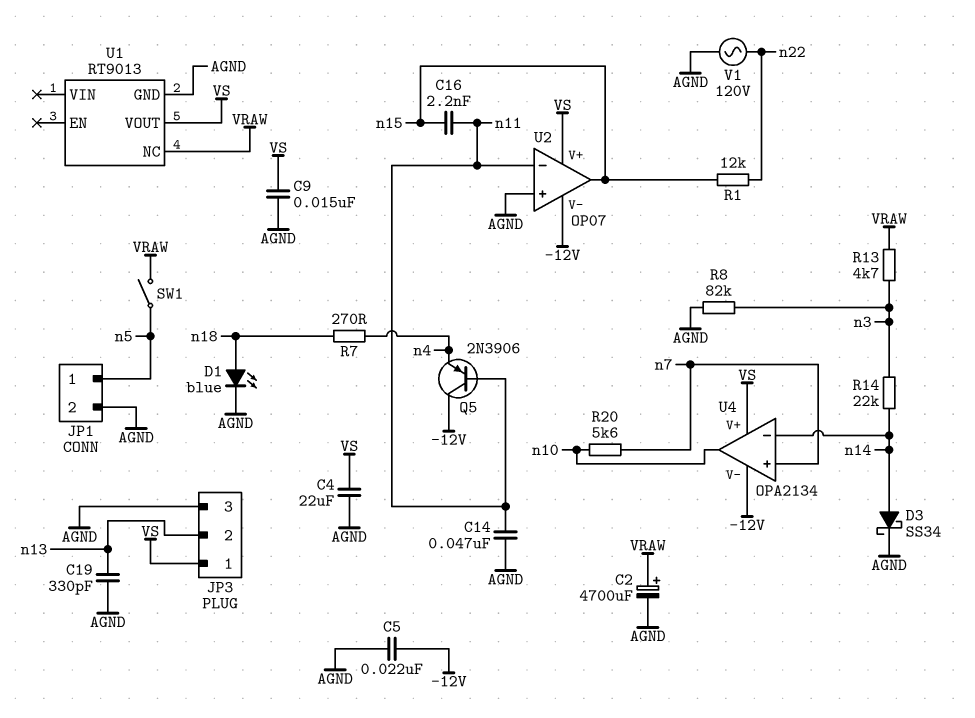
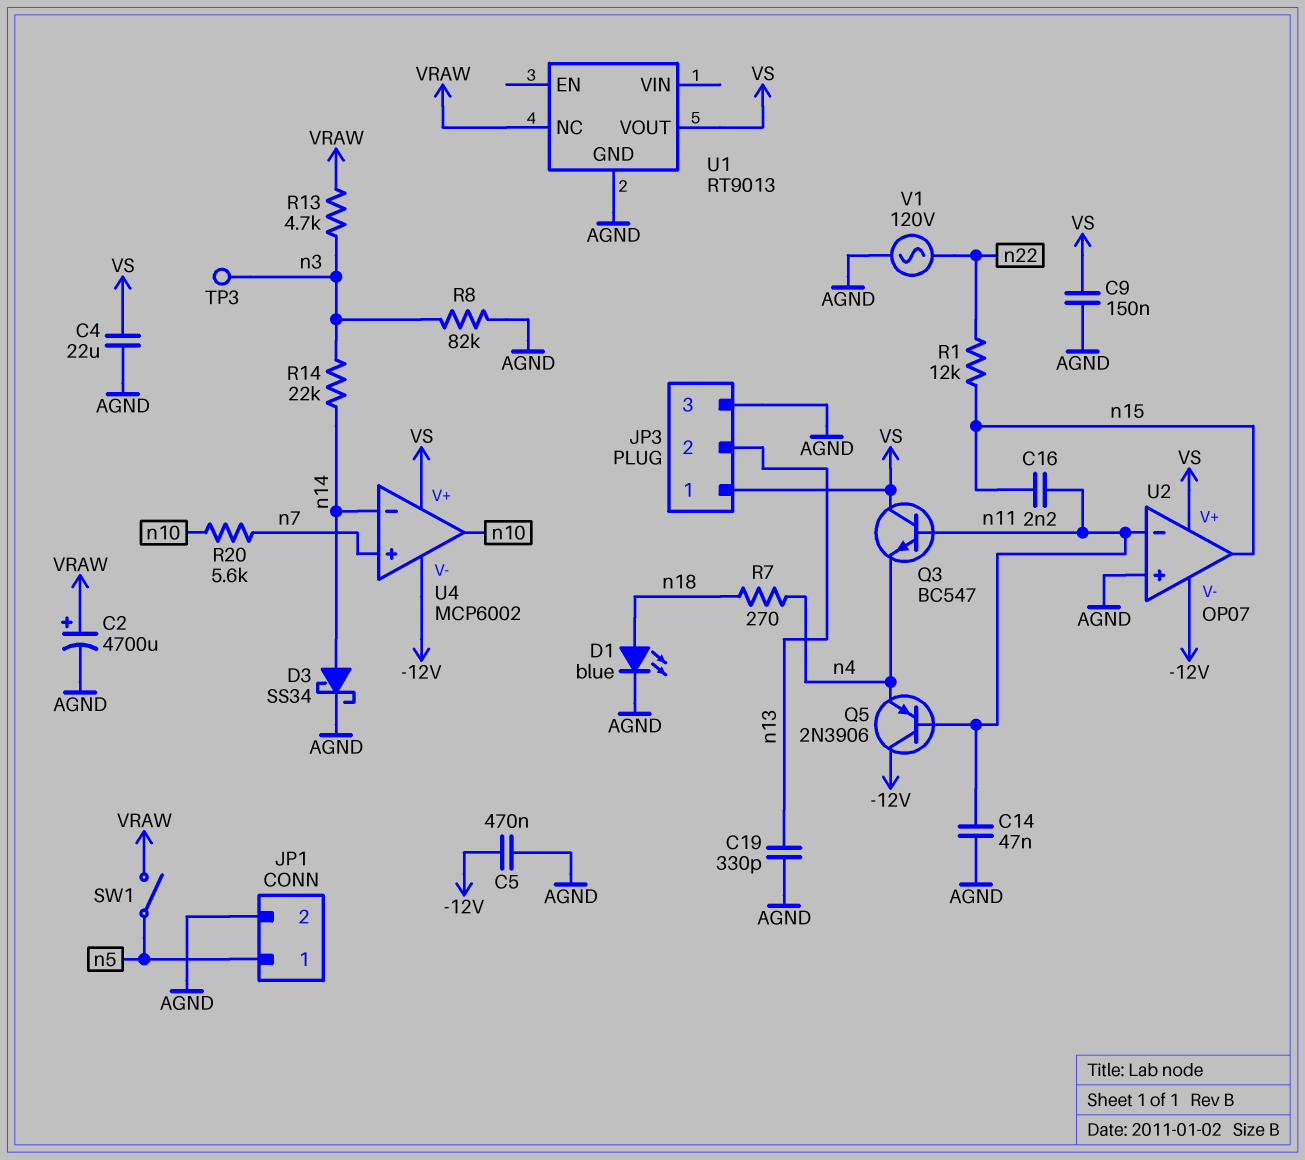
C5: 22nF (-12V, AGND) -> 470nF (-12V, AGND)
C9: 15nF (AGND, VS) -> 150nF (AGND, VS)
Q3: none -> NPN BC547 (B n11, C VS, E n4)
TP3: none -> test point (n3)
U4: OPA2134 -> MCP6002

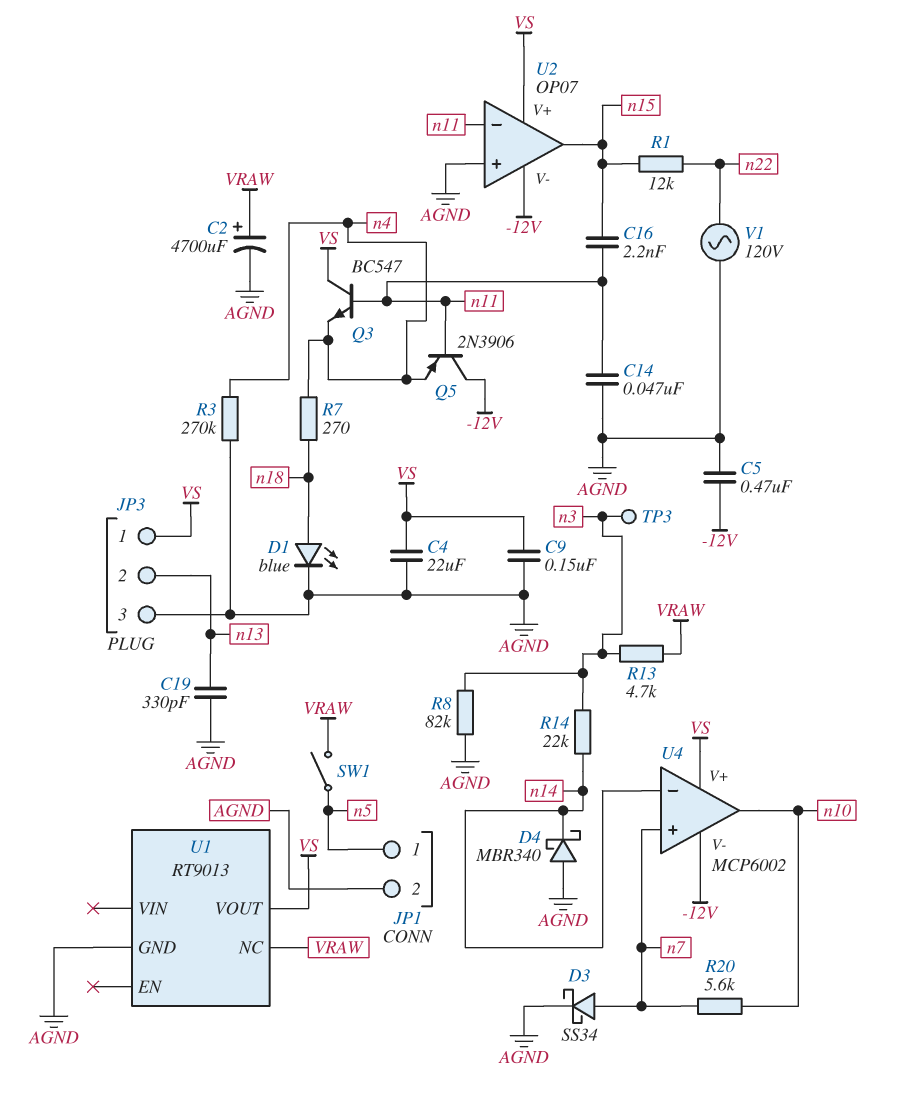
D3: schottky SS34 (A n14, K AGND) -> schottky SS34 (A n7, K AGND)
D4: none -> schottky MBR340 (A AGND, K n14)
R3: none -> 270k (AGND, n4)

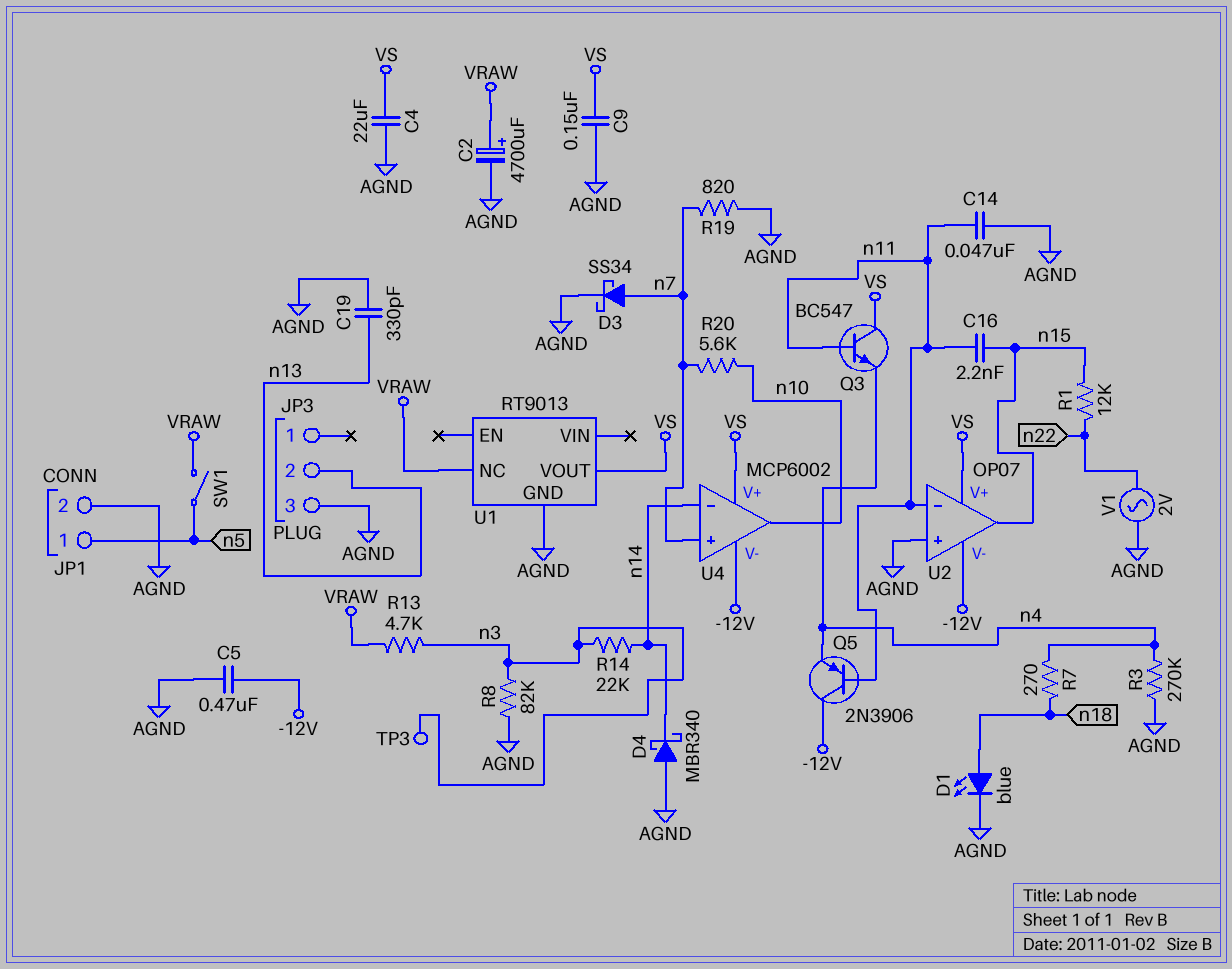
JP3 pin 1: VS -> none
R19: none -> 820 (AGND, n7)
V1: AC 120V (AGND, n22) -> AC 2V (AGND, n22)

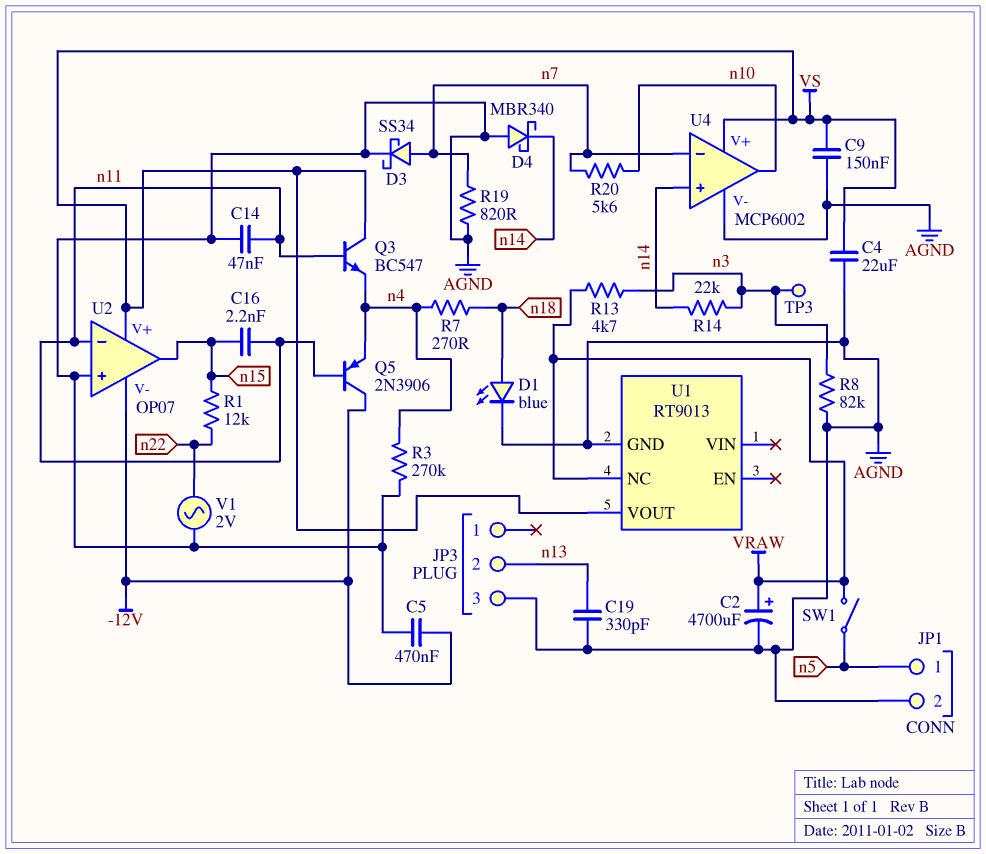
U4 pin V-: -12V -> AGND
U4 pin in+: n7 -> n14
U4 pin in-: n14 -> n7

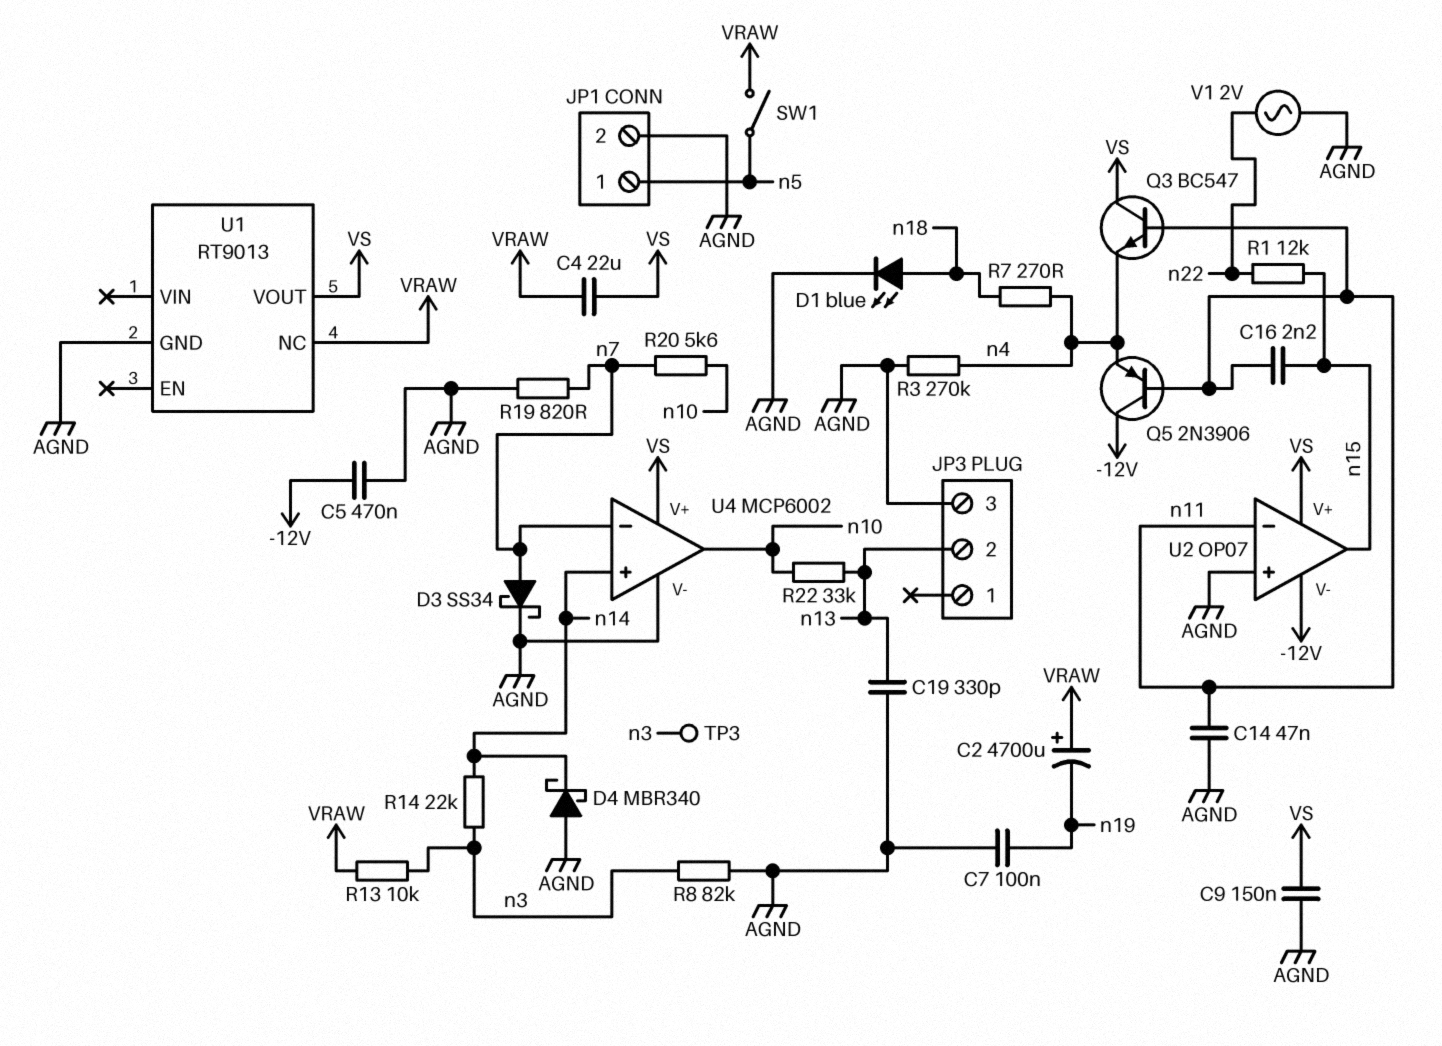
C2: 4700uF (plus VRAW, minus AGND) -> 4700uF (plus VRAW, minus n19)
C4: 22uF (AGND, VS) -> 22uF (VRAW, VS)
C7: none -> 100nF (AGND, n19)
R13: 4.7k (VRAW, n3) -> 10k (VRAW, n3)
R22: none -> 33k (n10, n13)

